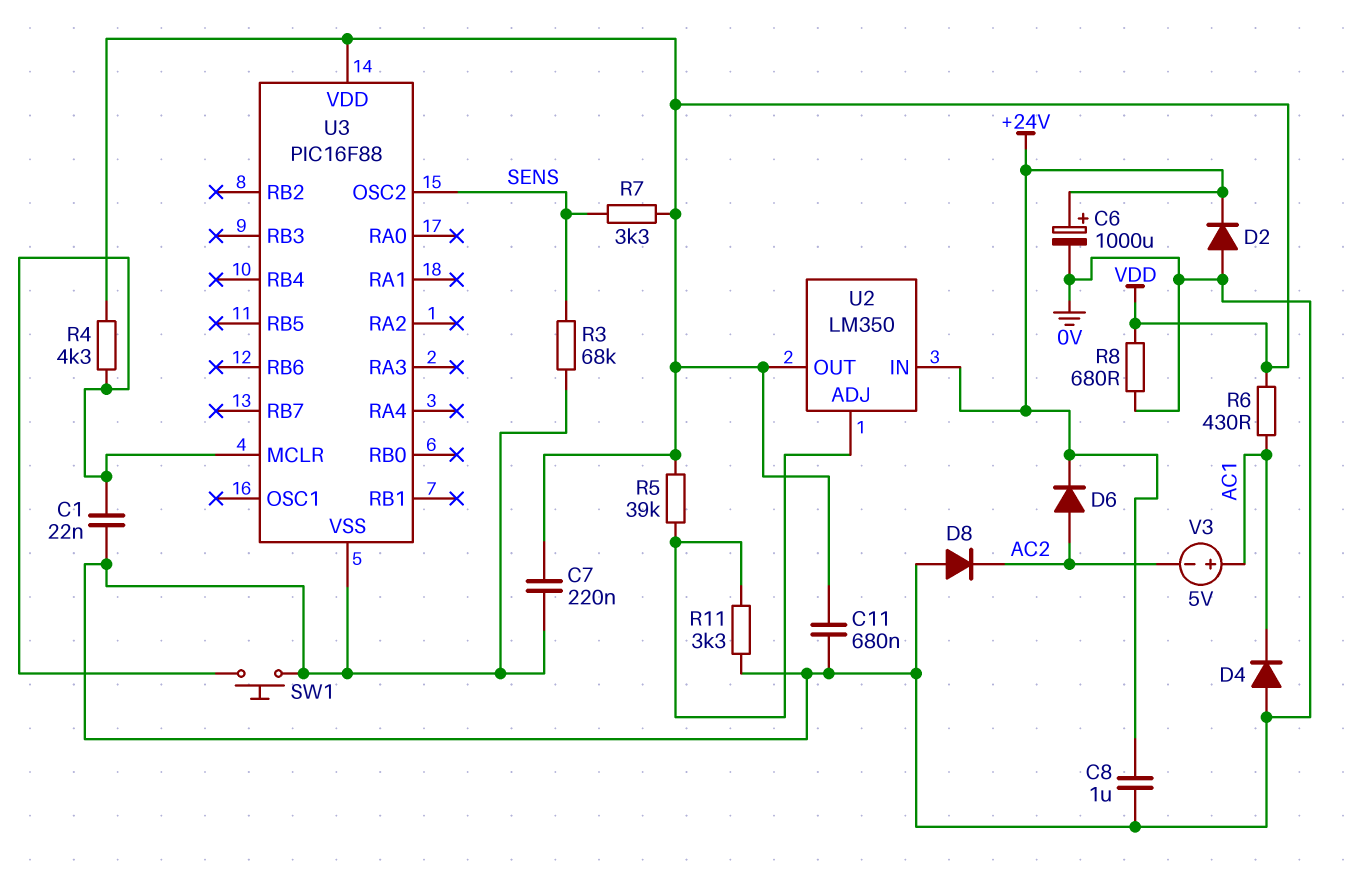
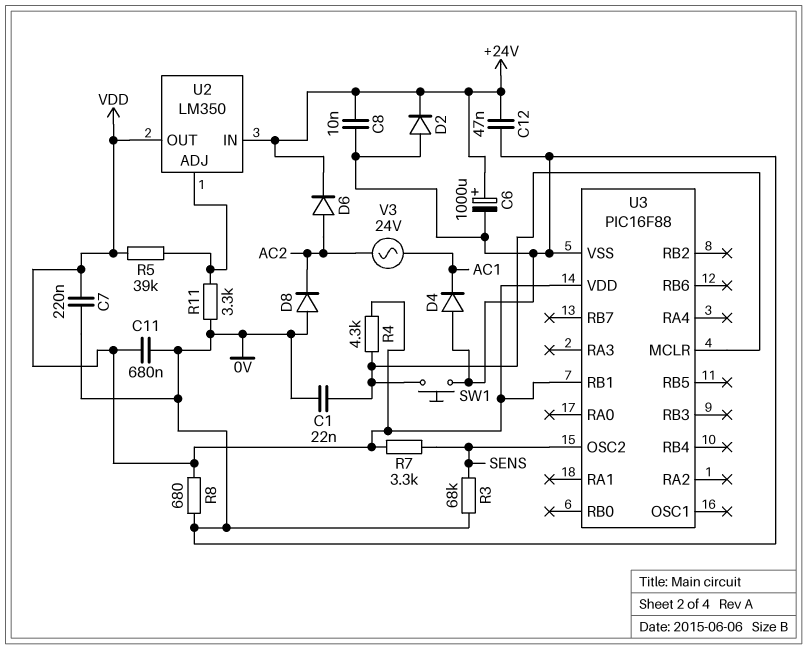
C8: 1uF (+24V, 0V) -> 10nF (+24V, 0V)
C12: none -> 47nF (+24V, 0V)
R6: 430 (AC1, VDD) -> none
U3 pin RB1: none -> VDD
V3: 5V (plus AC1, minus AC2) -> AC 24V (AC1, AC2)

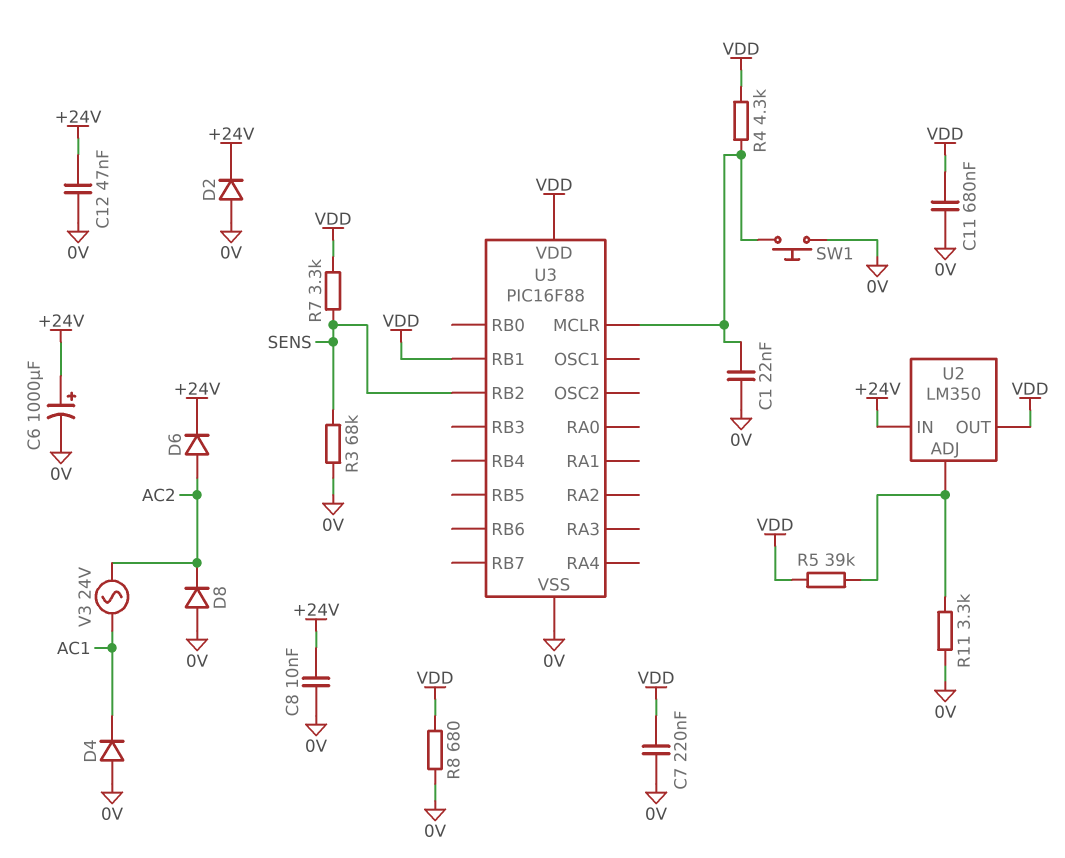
U3 pin OSC2: SENS -> none
U3 pin RB2: none -> SENS

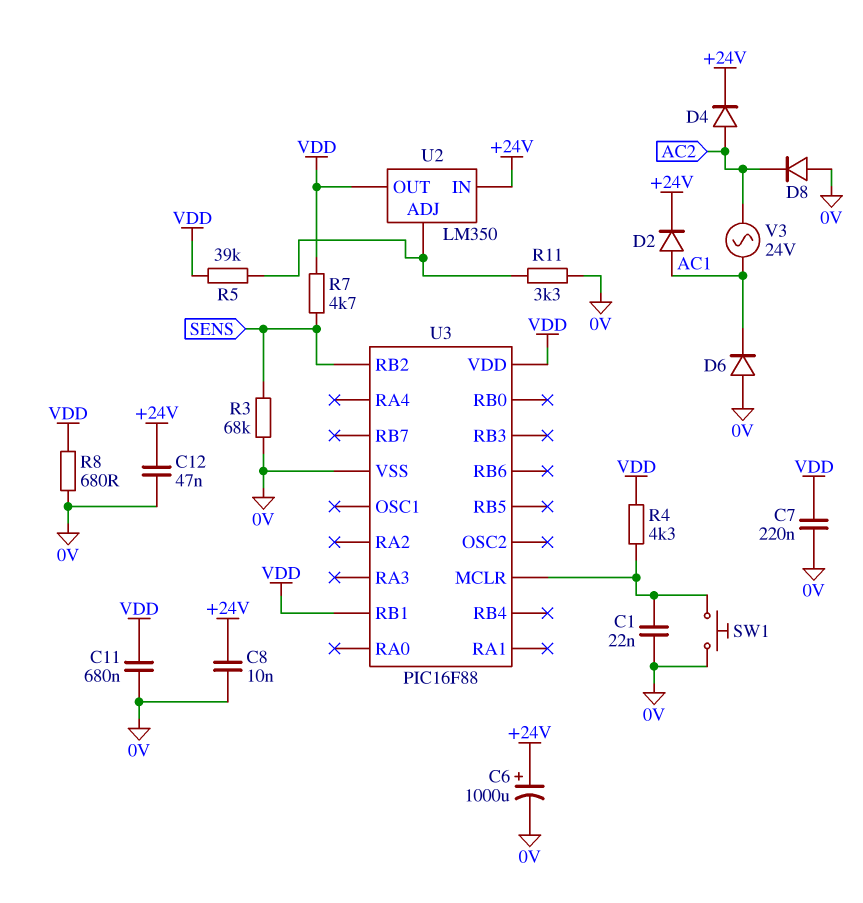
D2: diode (A 0V, K +24V) -> diode (A AC1, K +24V)
D4: diode (A 0V, K AC1) -> diode (A AC2, K +24V)
D6: diode (A AC2, K +24V) -> diode (A 0V, K AC1)
R7: 3.3k (SENS, VDD) -> 4.7k (SENS, VDD)

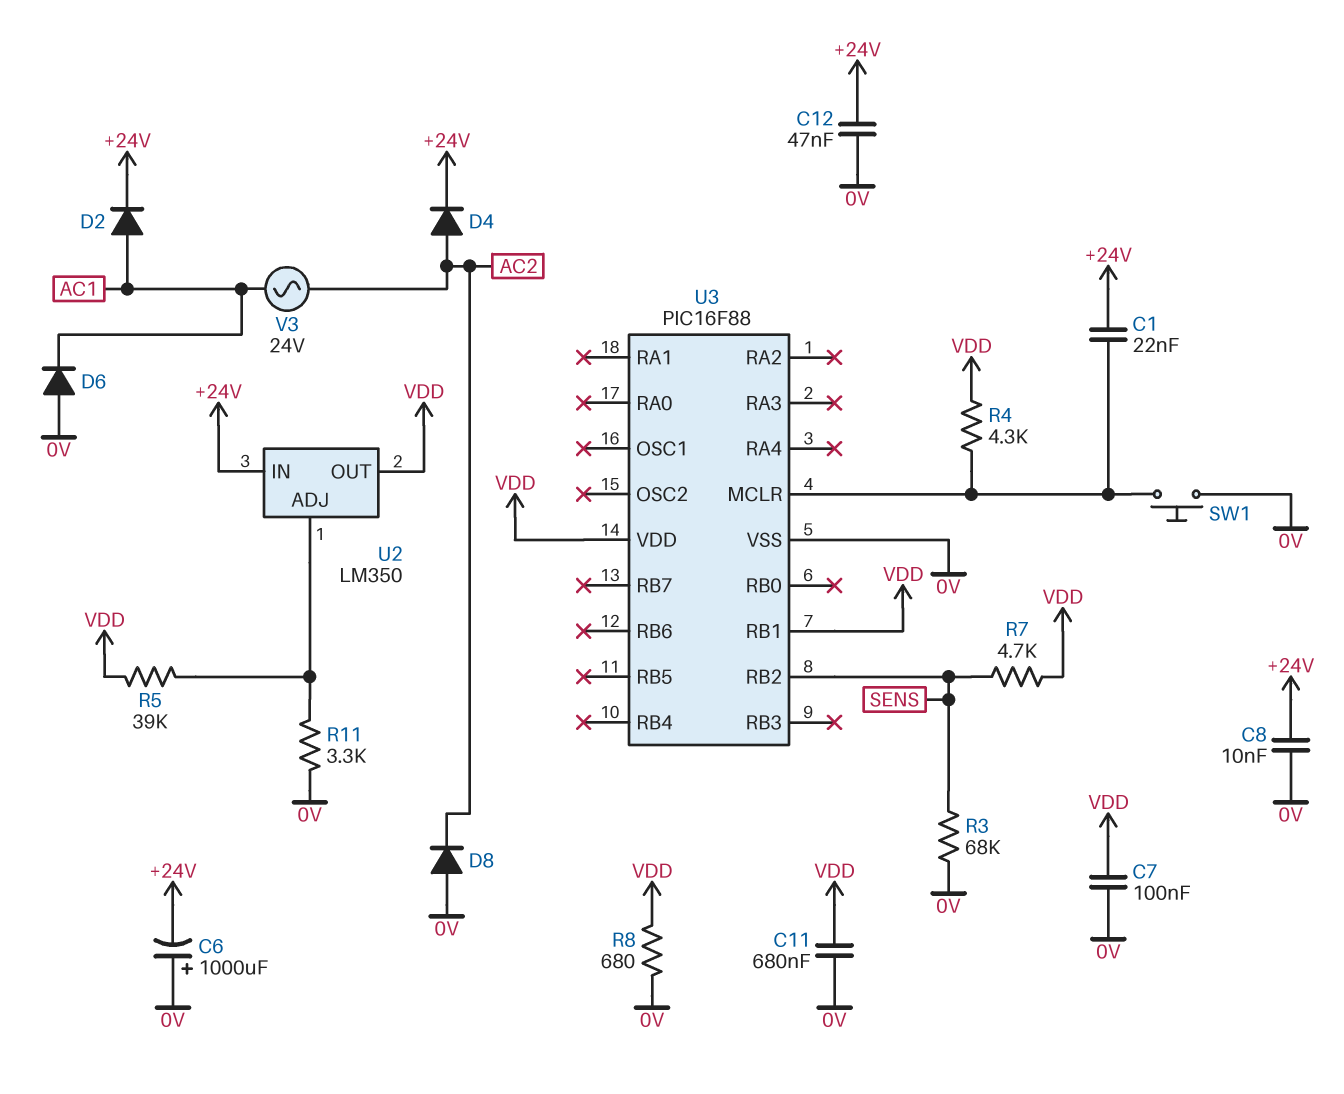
C1: 22nF (0V, U3/MCLR) -> 22nF (+24V, U3/MCLR)
C6: 1000uF (plus +24V, minus 0V) -> 1000uF (plus 0V, minus +24V)
C7: 220nF (0V, VDD) -> 100nF (0V, VDD)

